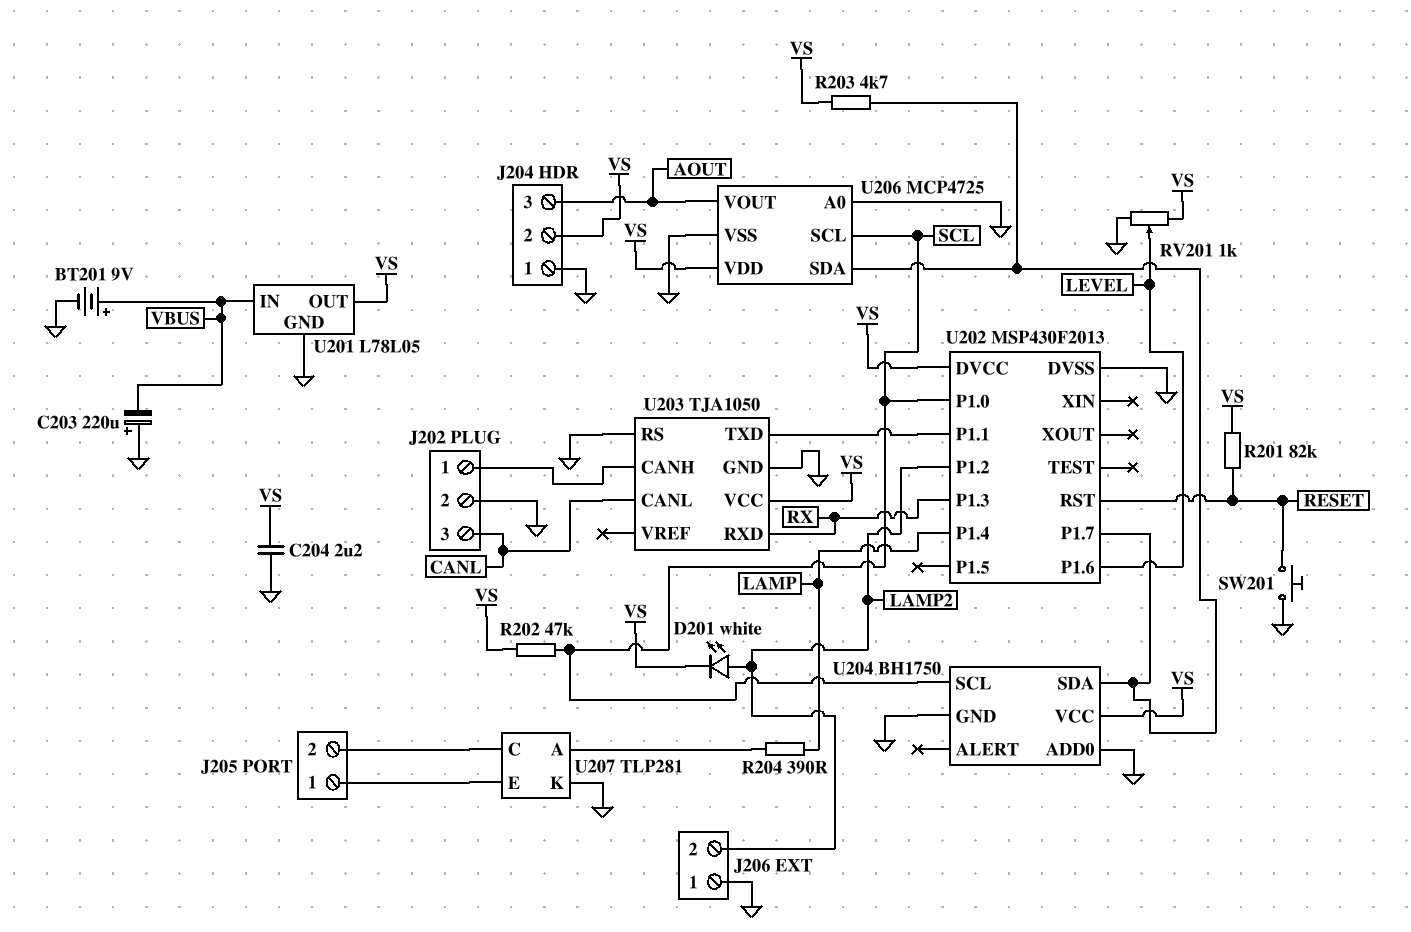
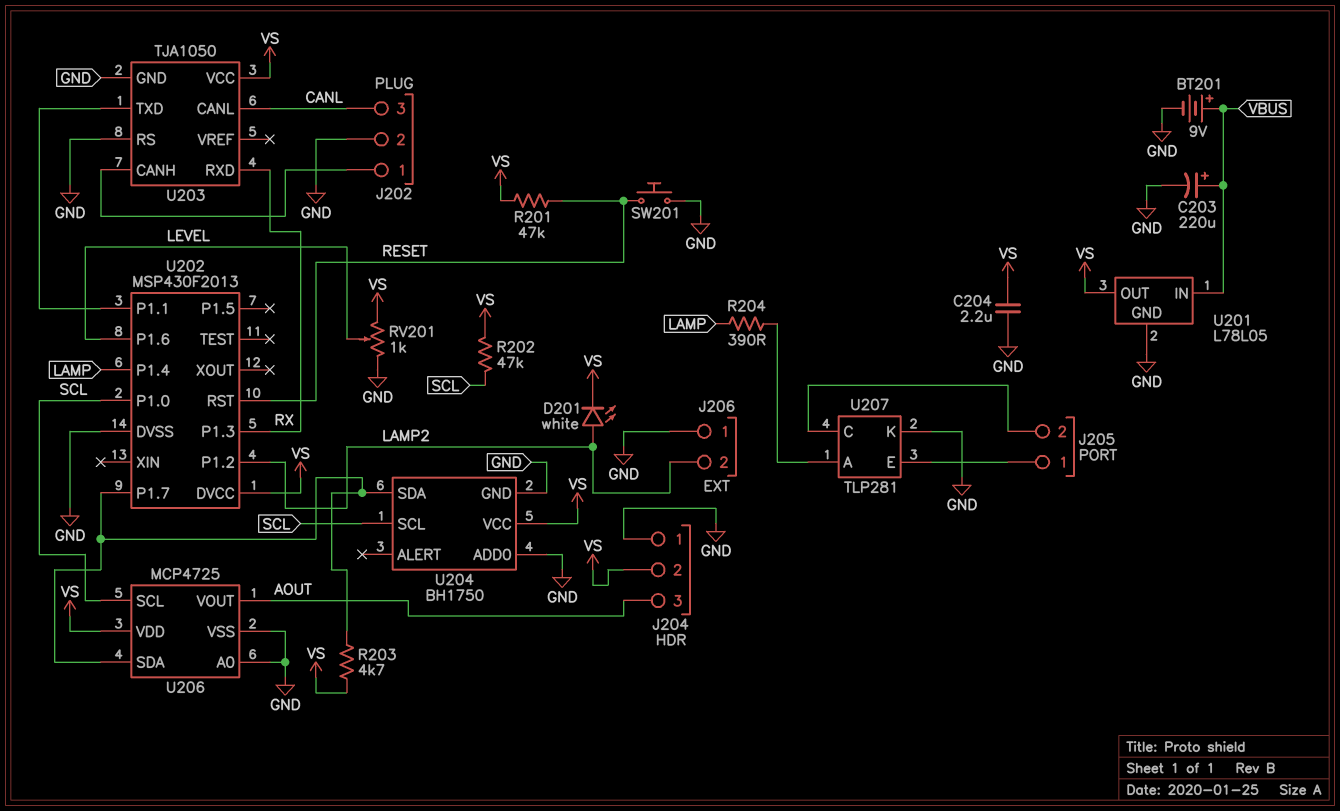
C203: 220uF (plus GND, minus VBUS) -> 220uF (plus VBUS, minus GND)
R201: 82k (RESET, VS) -> 47k (RESET, VS)

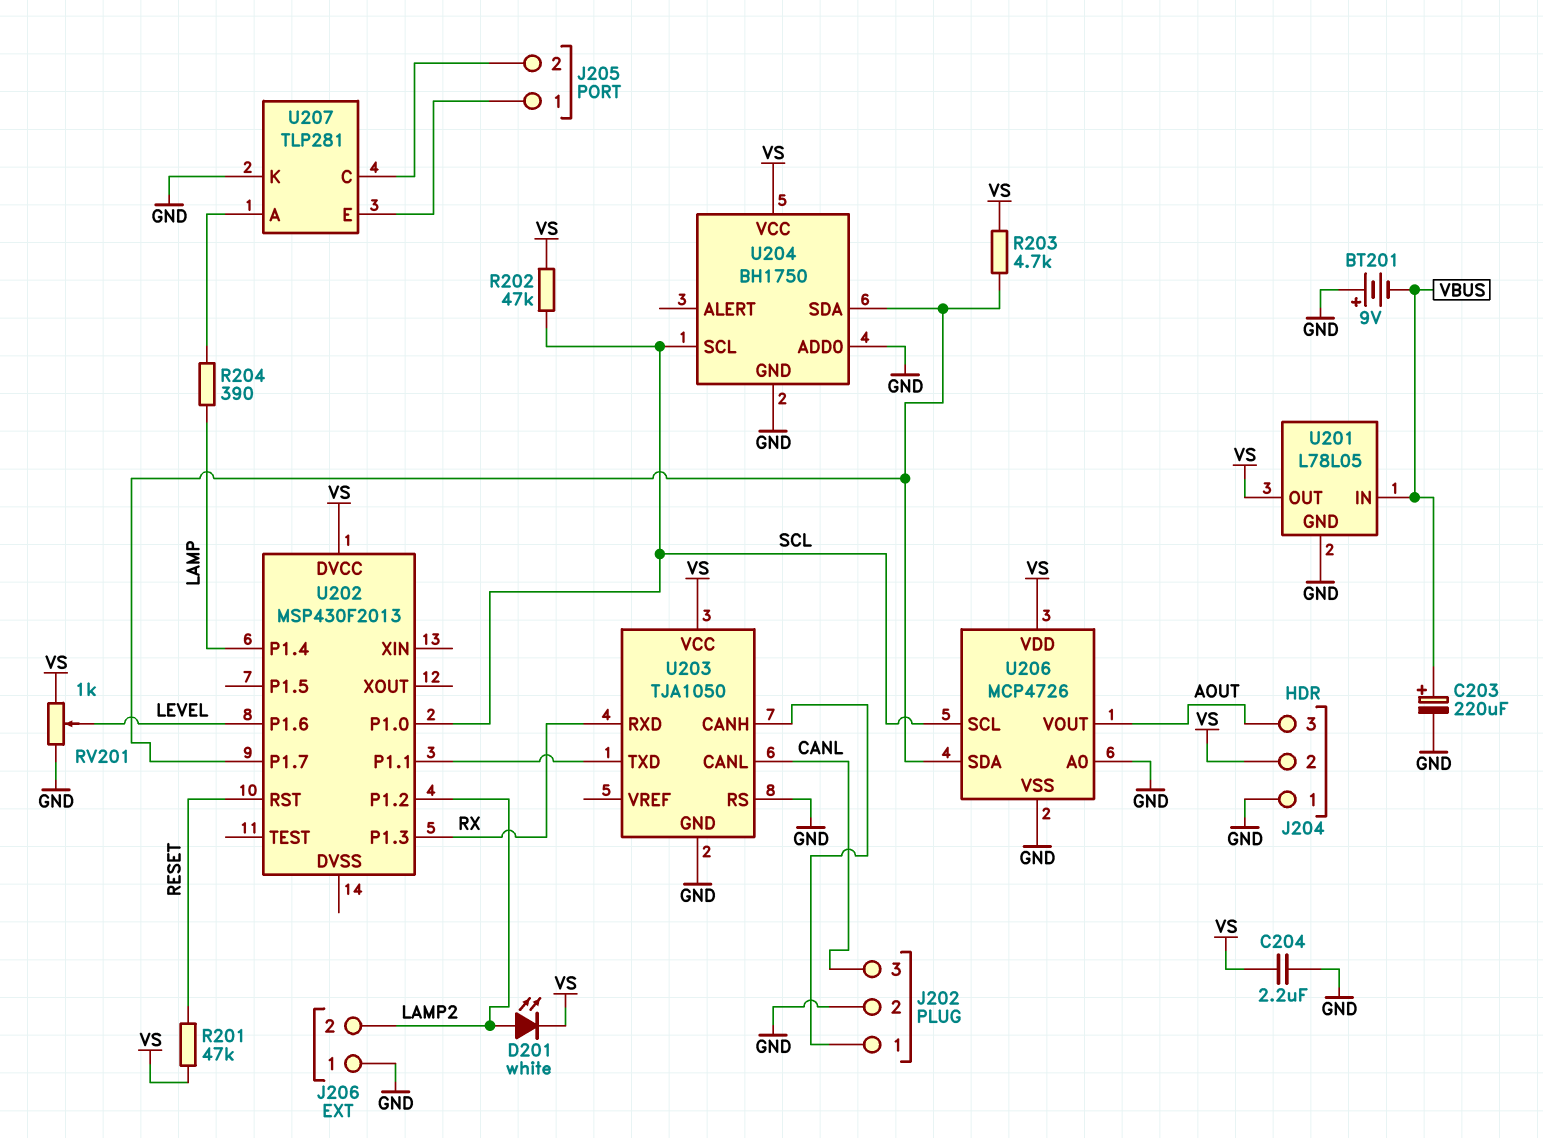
BT201: 9V (plus VBUS, minus GND) -> 9V (plus GND, minus VBUS)
SW201: button (GND, RESET) -> none
U202 pin DVSS: GND -> none
U206: MCP4725 -> MCP4726

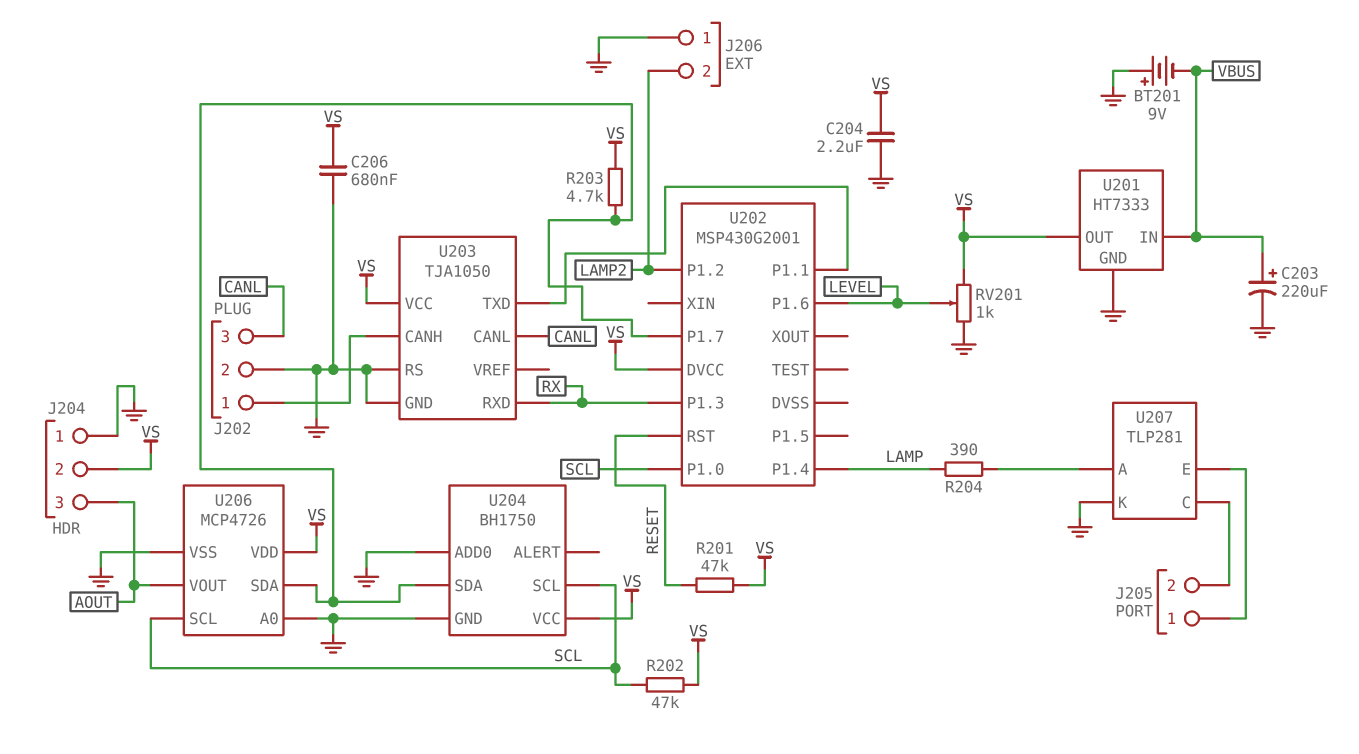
C206: none -> 680nF (GND, VS)
D201: LED white (A LAMP2, K VS) -> none
U201: L78L05 -> HT7333
U202: MSP430F2013 -> MSP430G2001

